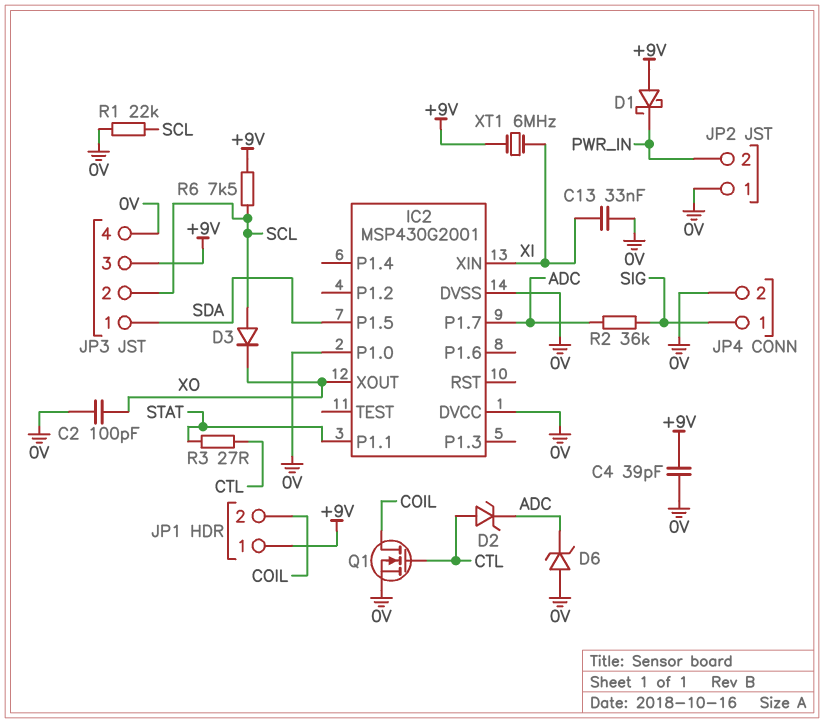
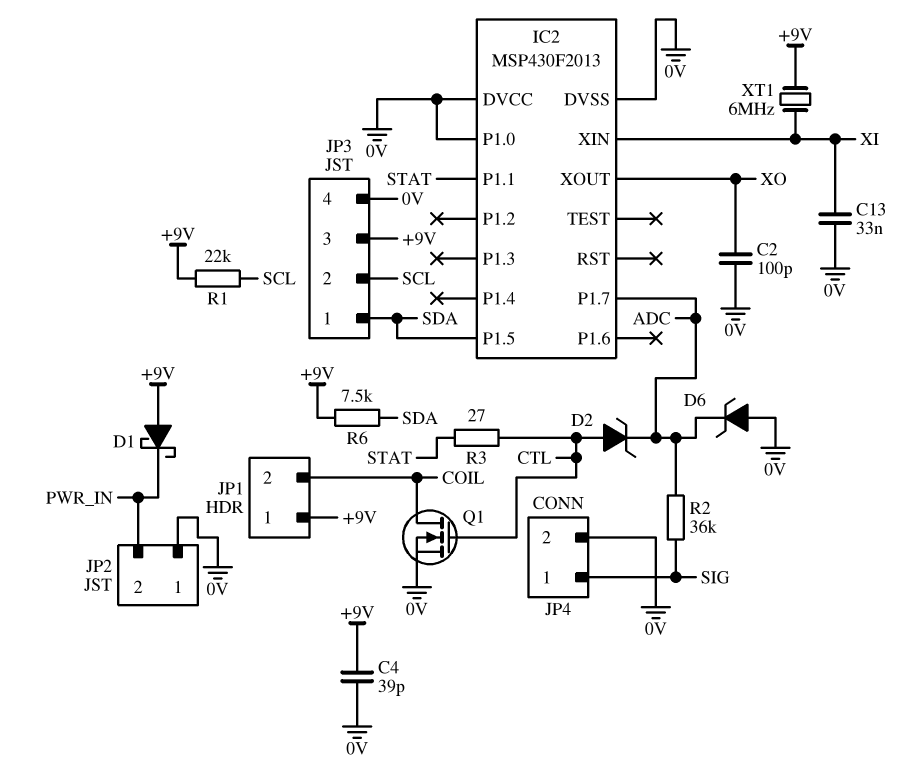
D3: diode (A SCL, K XO) -> none
IC2: MSP430G2001 -> MSP430F2013
R1: 22k (0V, SCL) -> 22k (+9V, SCL)
R6: 7.5k (+9V, SCL) -> 7.5k (+9V, SDA)

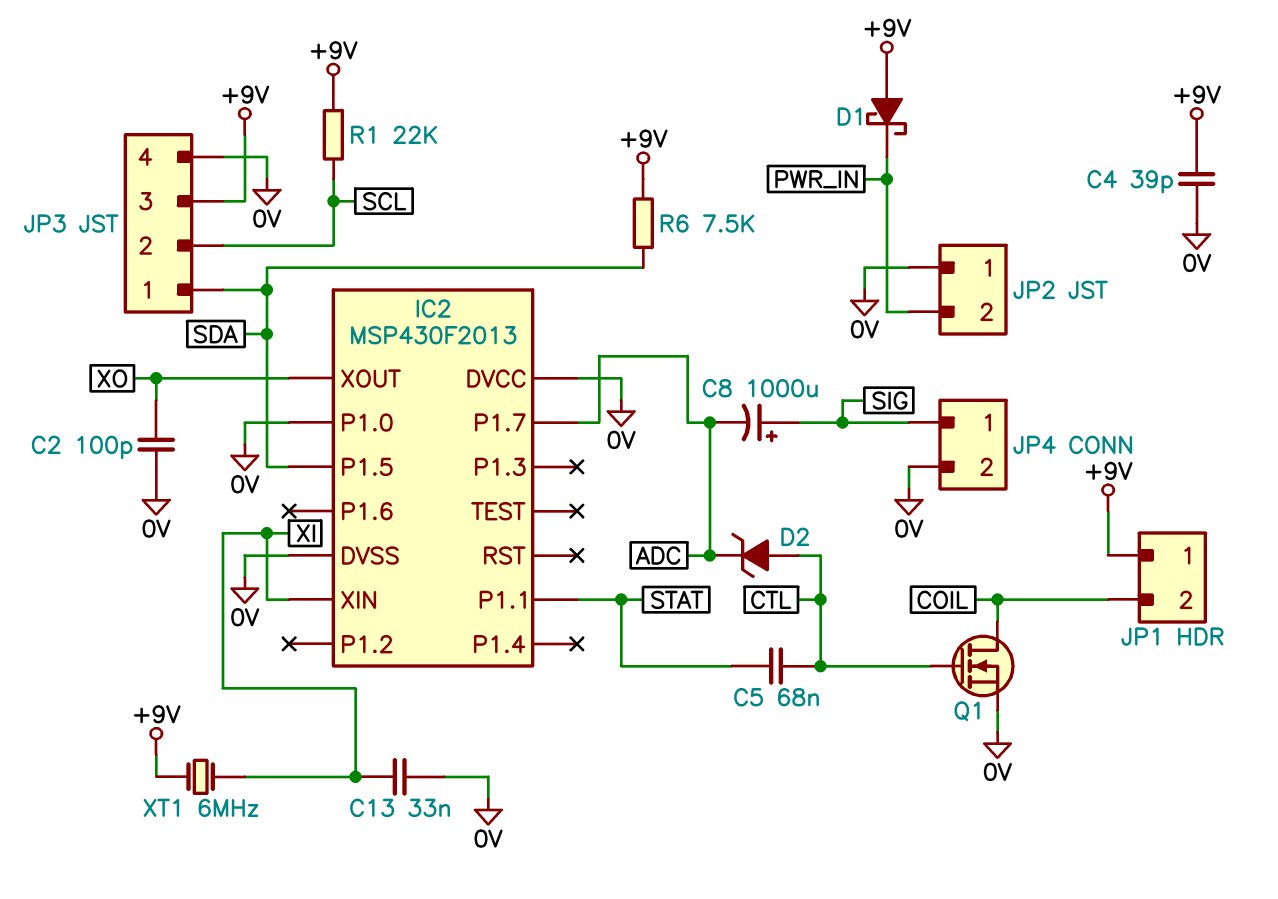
C5: none -> 68nF (CTL, STAT)
C8: none -> 1000uF (plus SIG, minus ADC)
D6: zener (A 0V, K ADC) -> none
R2: 36k (ADC, SIG) -> none
R3: 27 (CTL, STAT) -> none

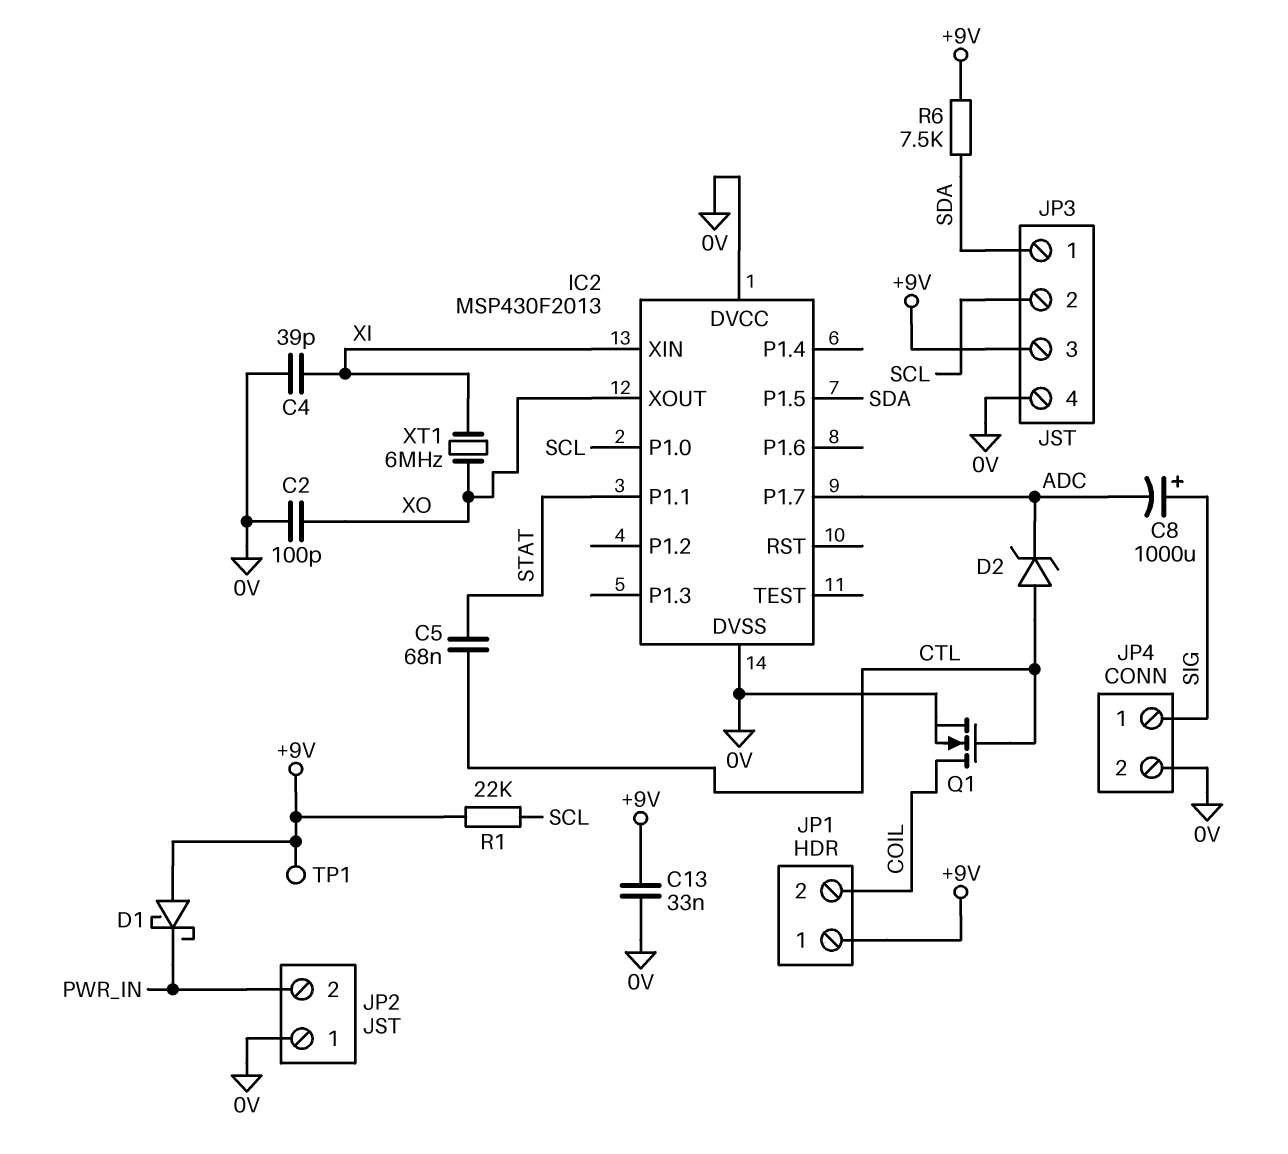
C4: 39pF (+9V, 0V) -> 39pF (0V, XI)
C13: 33nF (0V, XI) -> 33nF (+9V, 0V)
IC2 pin P1.0: 0V -> SCL
TP1: none -> test point (+9V)
XT1: 6MHz (+9V, XI) -> 6MHz (XI, XO)

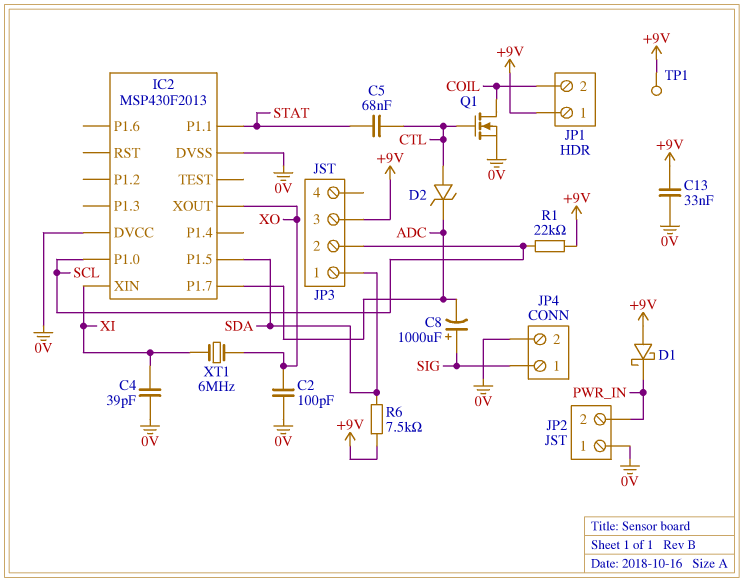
JP3 pin 4: 0V -> none

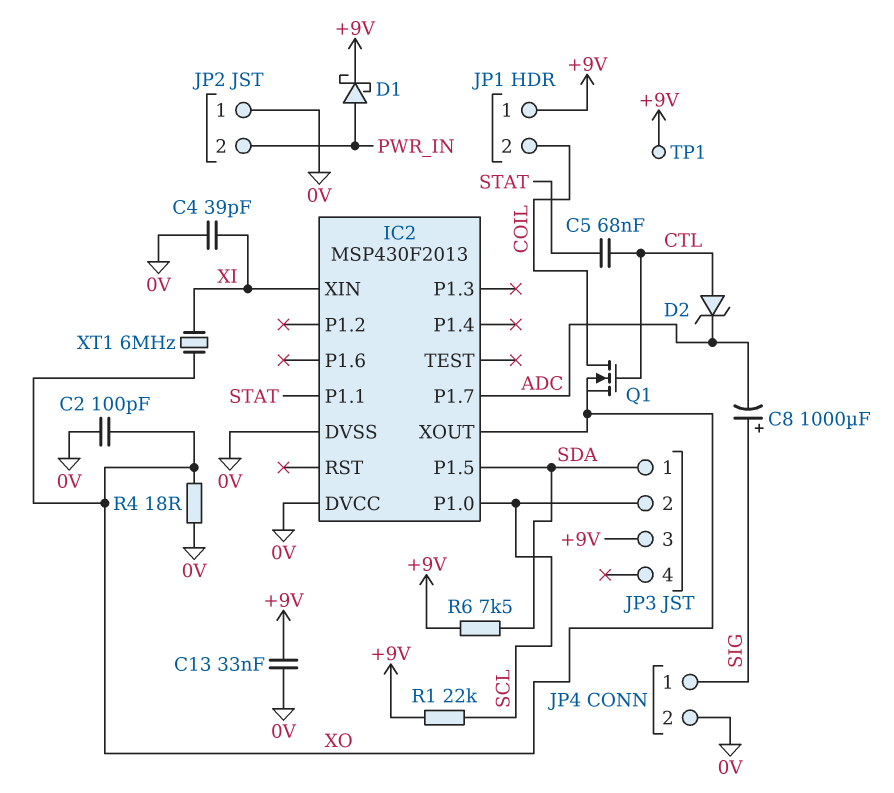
D1: schottky (A +9V, K PWR_IN) -> schottky (A PWR_IN, K +9V)
Q1: NMOS (G CTL, D COIL, S 0V) -> NMOS (G CTL, D COIL, S XO)
R4: none -> 18 (0V, XO)

